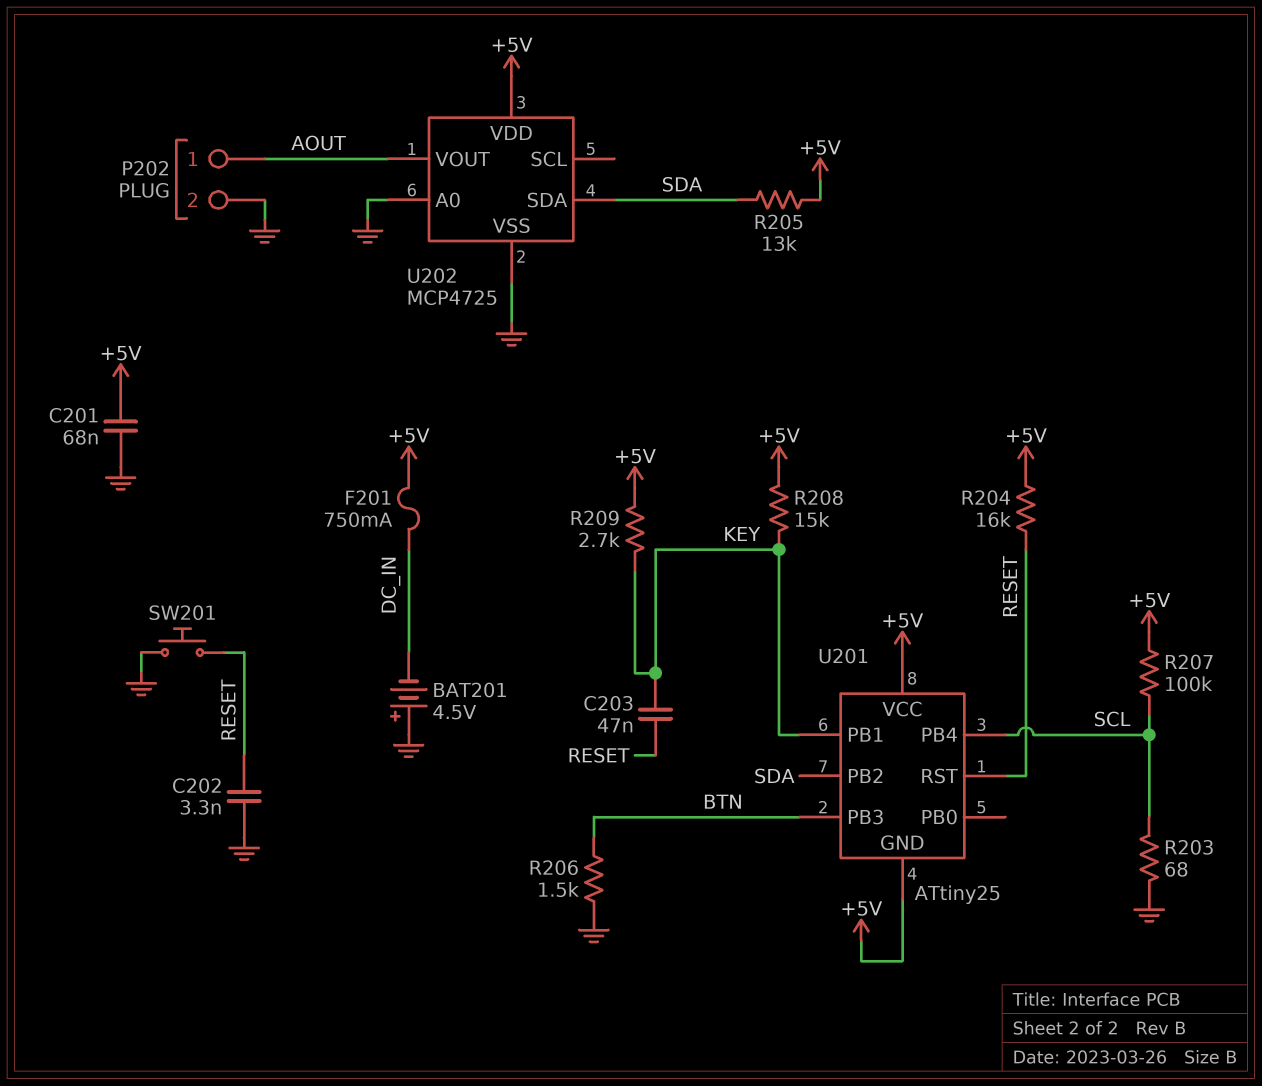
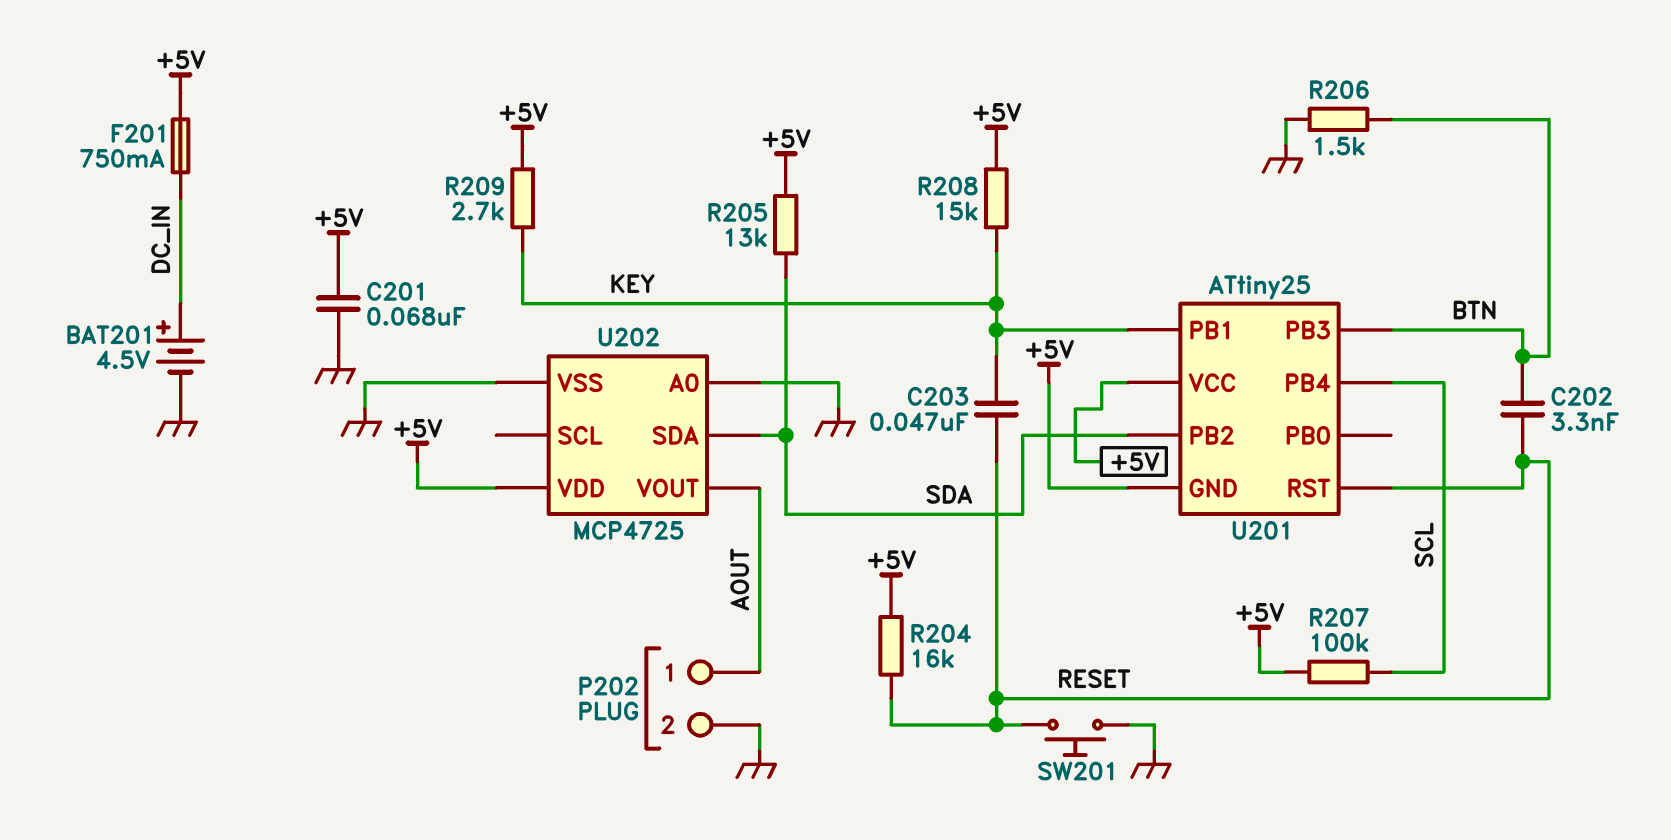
BAT201: 4.5V (plus GND, minus DC_IN) -> 4.5V (plus DC_IN, minus GND)
C202: 3.3nF (GND, RESET) -> 3.3nF (BTN, RESET)
R203: 68 (GND, SCL) -> none

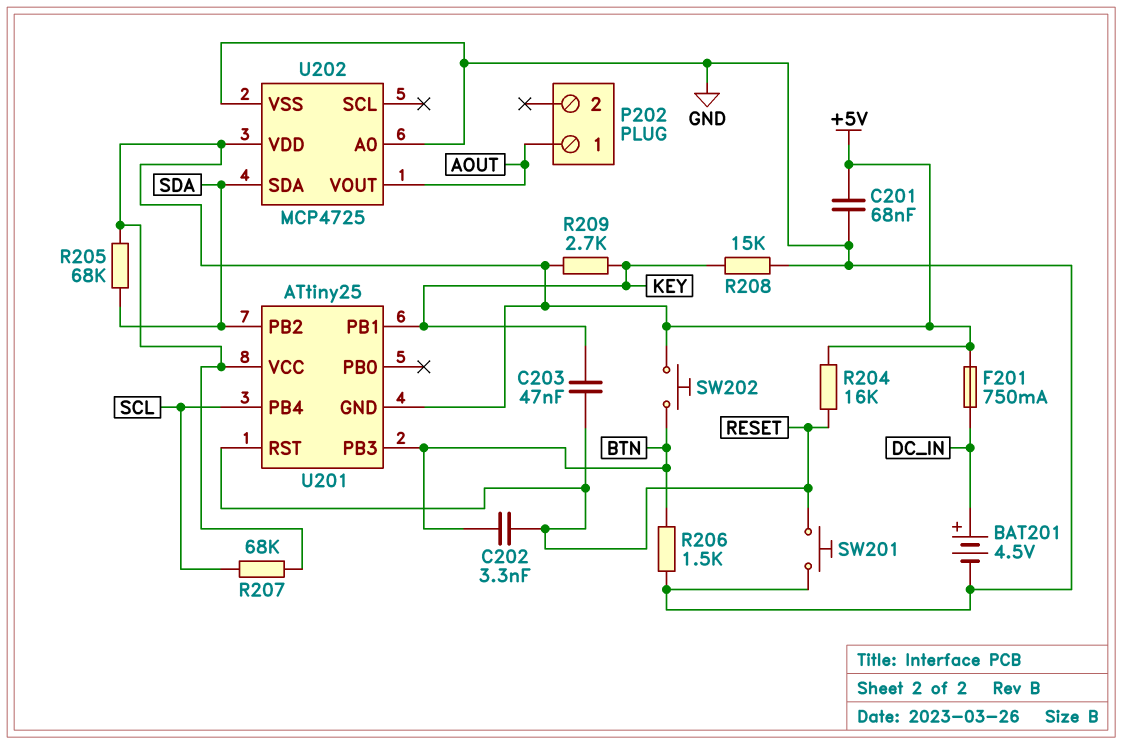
P202 pin 2: GND -> none
R205: 13k (+5V, SDA) -> 68k (+5V, SDA)
R207: 100k (+5V, SCL) -> 68k (+5V, SCL)
R208: 15k (+5V, KEY) -> 15k (GND, KEY)
SW202: none -> button (+5V, BTN)

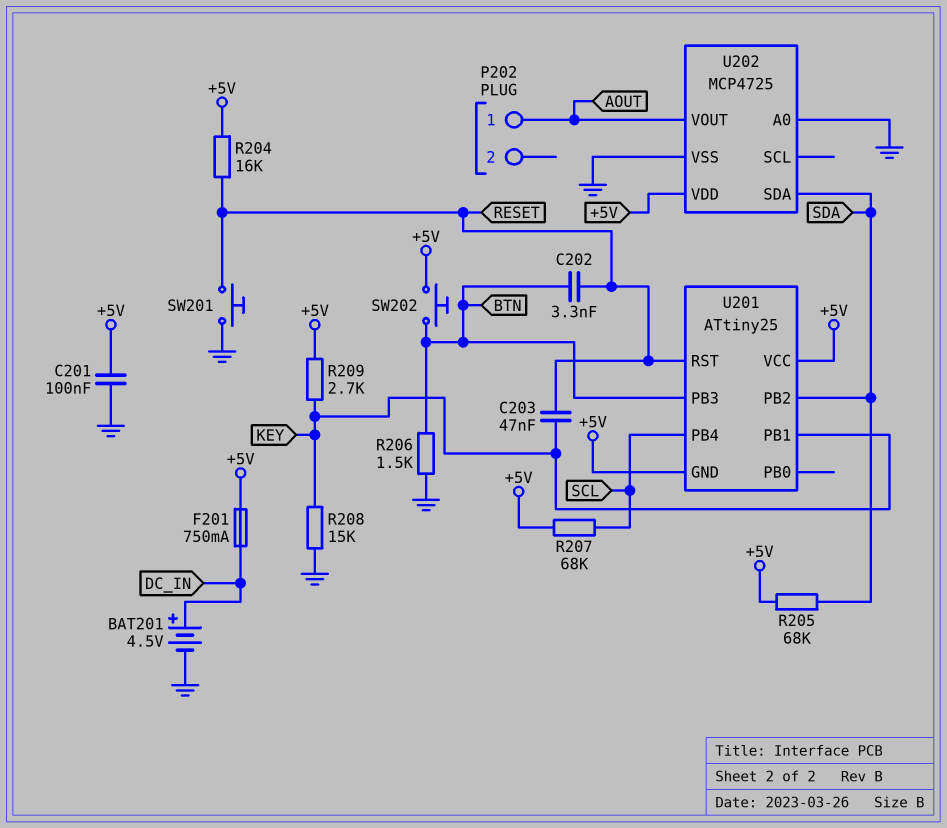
C201: 68nF (+5V, GND) -> 100nF (+5V, GND)

